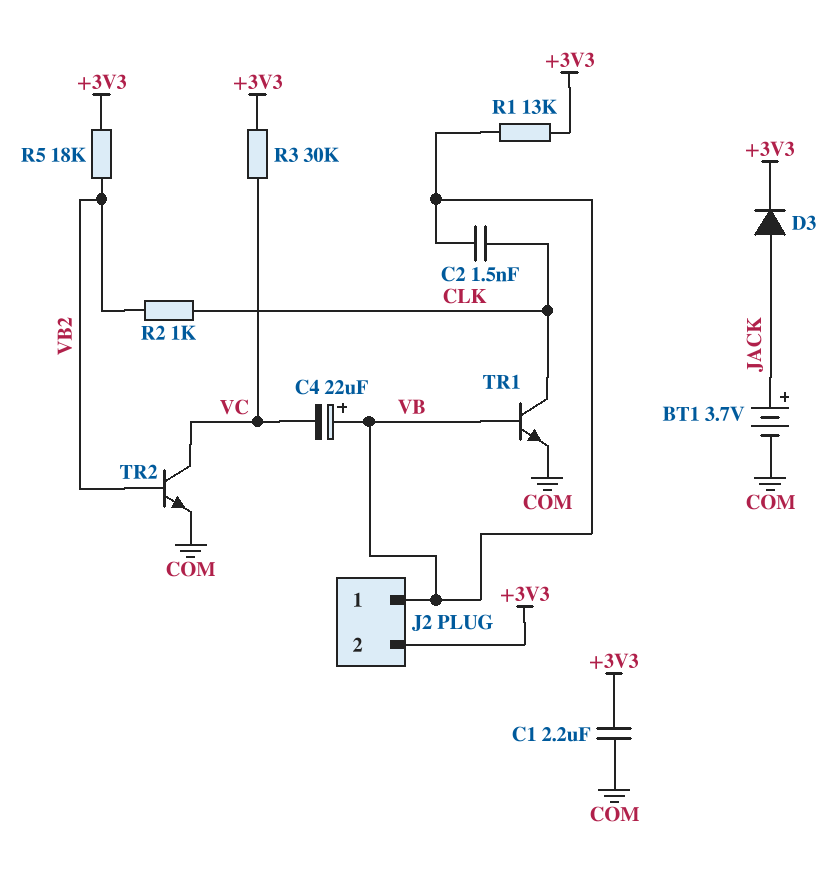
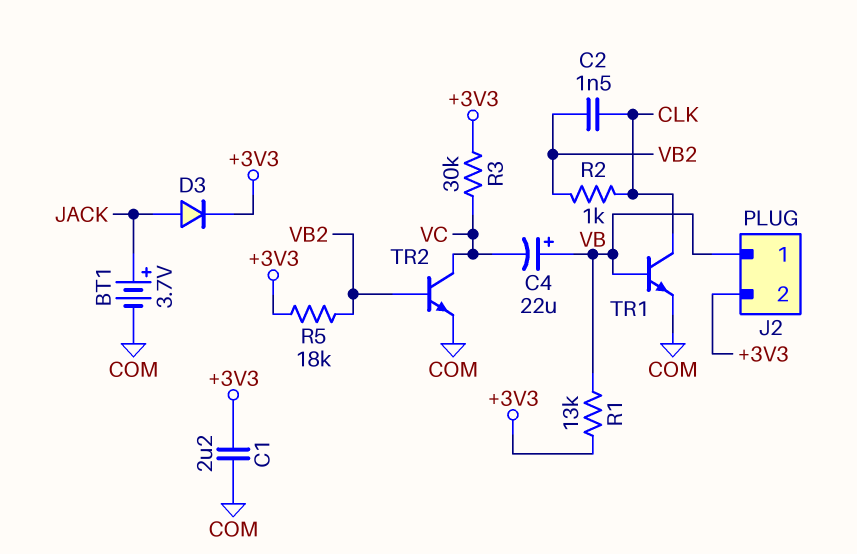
C2: 1.5nF (CLK, VB) -> 1.5nF (CLK, VB2)

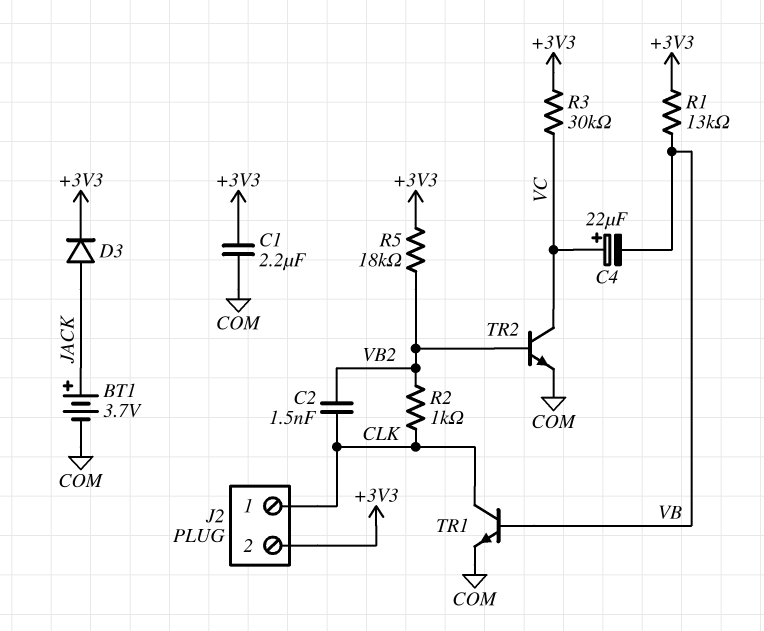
C4: 22uF (plus VB, minus VC) -> 22uF (plus VC, minus VB)
J2 pin 1: VB -> CLK

